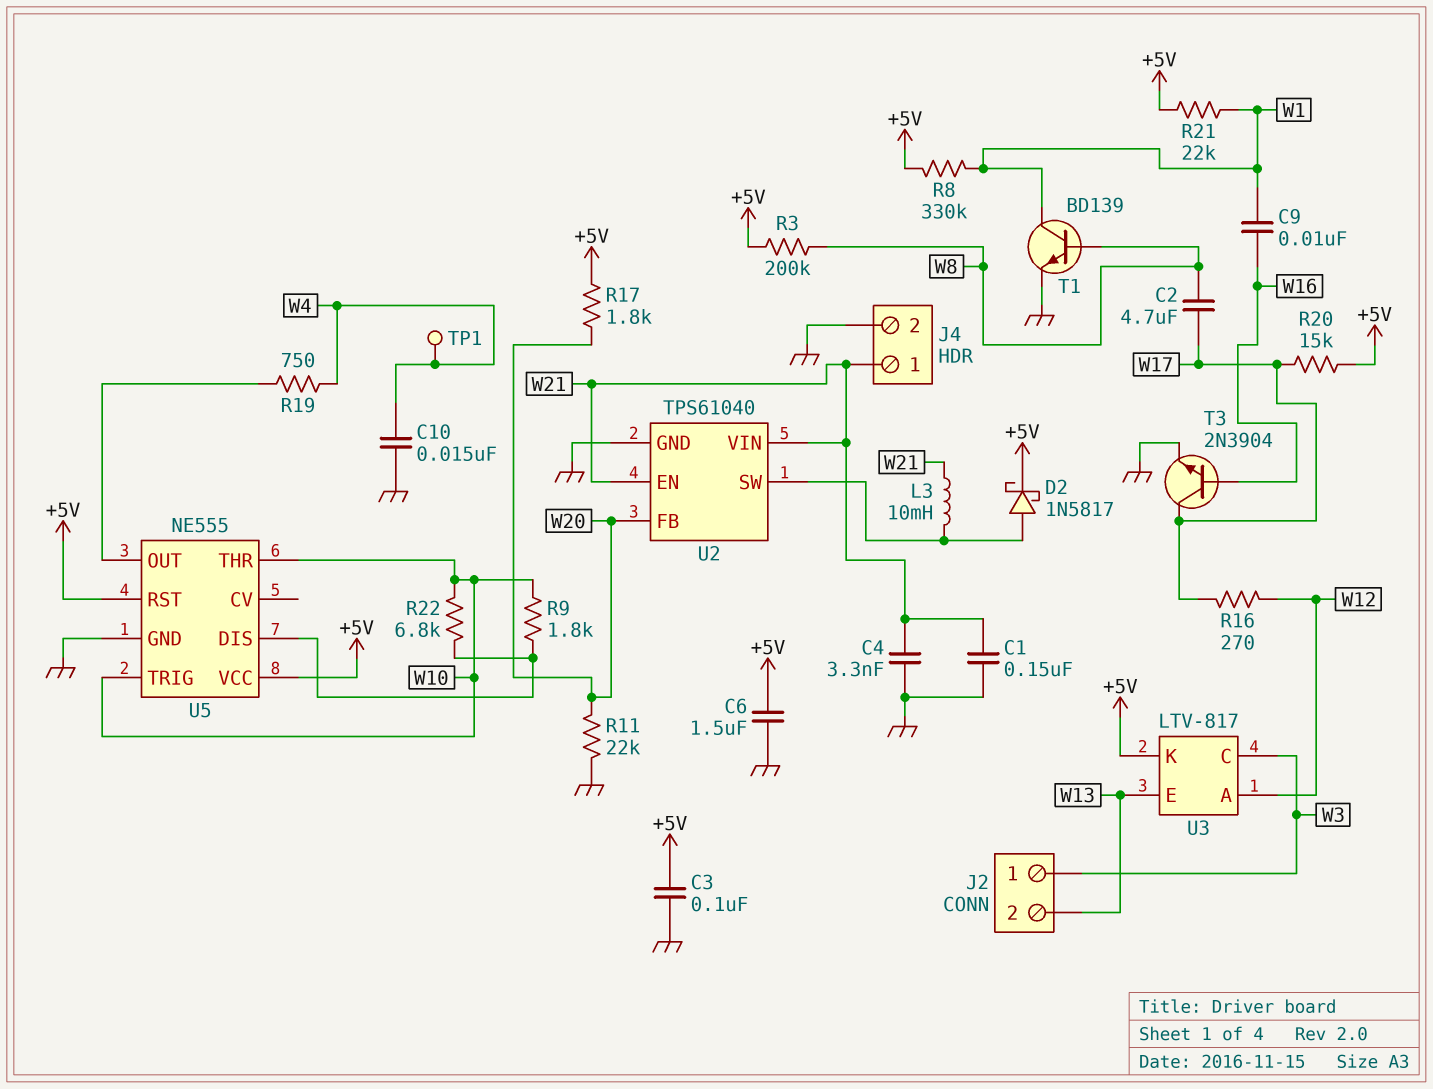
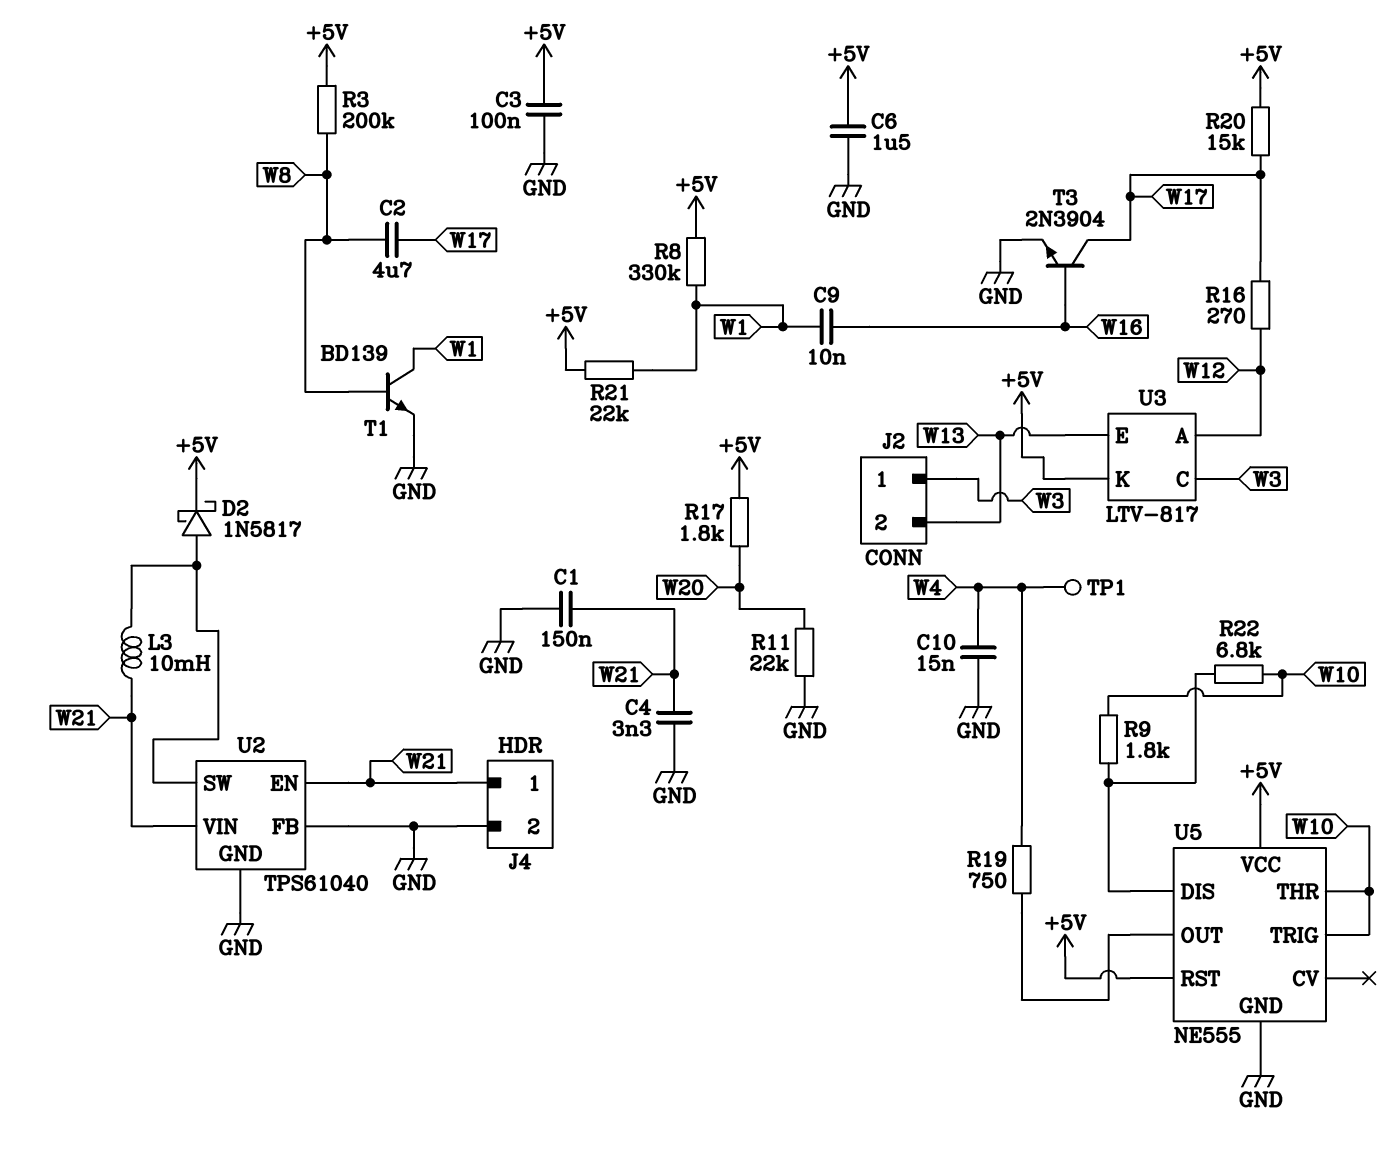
U2 pin FB: W20 -> GND

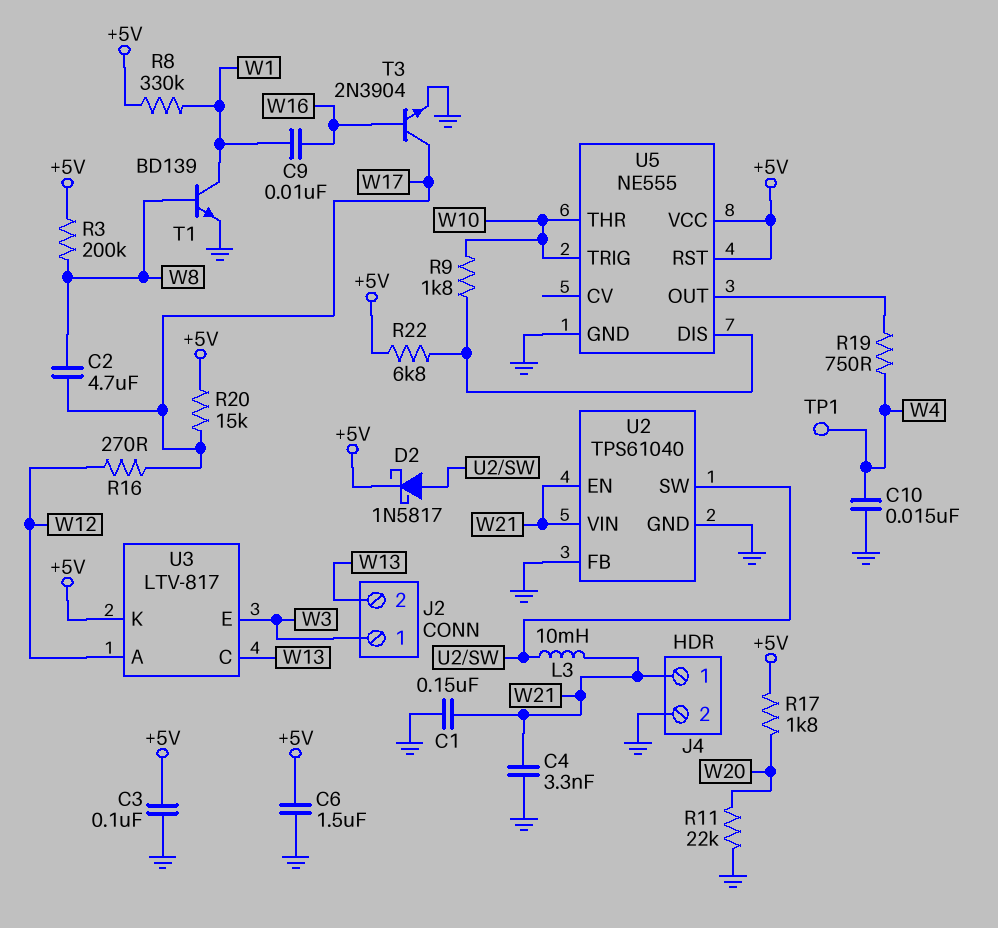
R21: 22k (+5V, W1) -> none
R22: 6.8k (U5/DIS, W10) -> 6.8k (+5V, U5/DIS)
U3 pin C: W3 -> W13
U3 pin E: W13 -> W3

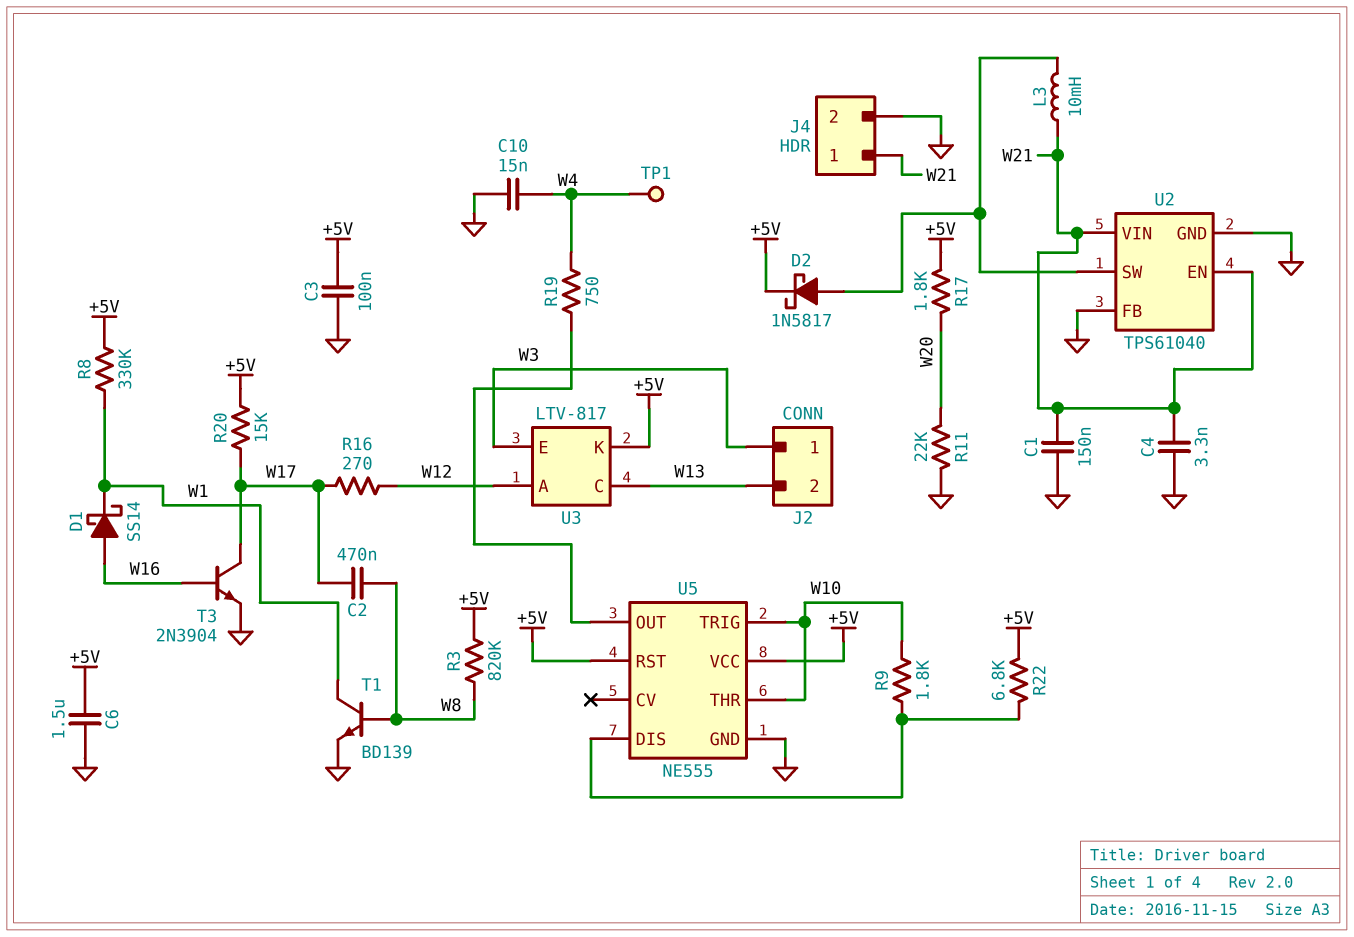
C2: 4.7uF (W8, W17) -> 470nF (W8, W17)
C9: 10nF (W1, W16) -> none
D1: none -> schottky SS14 (A W16, K W1)
R3: 200k (+5V, W8) -> 820k (+5V, W8)

